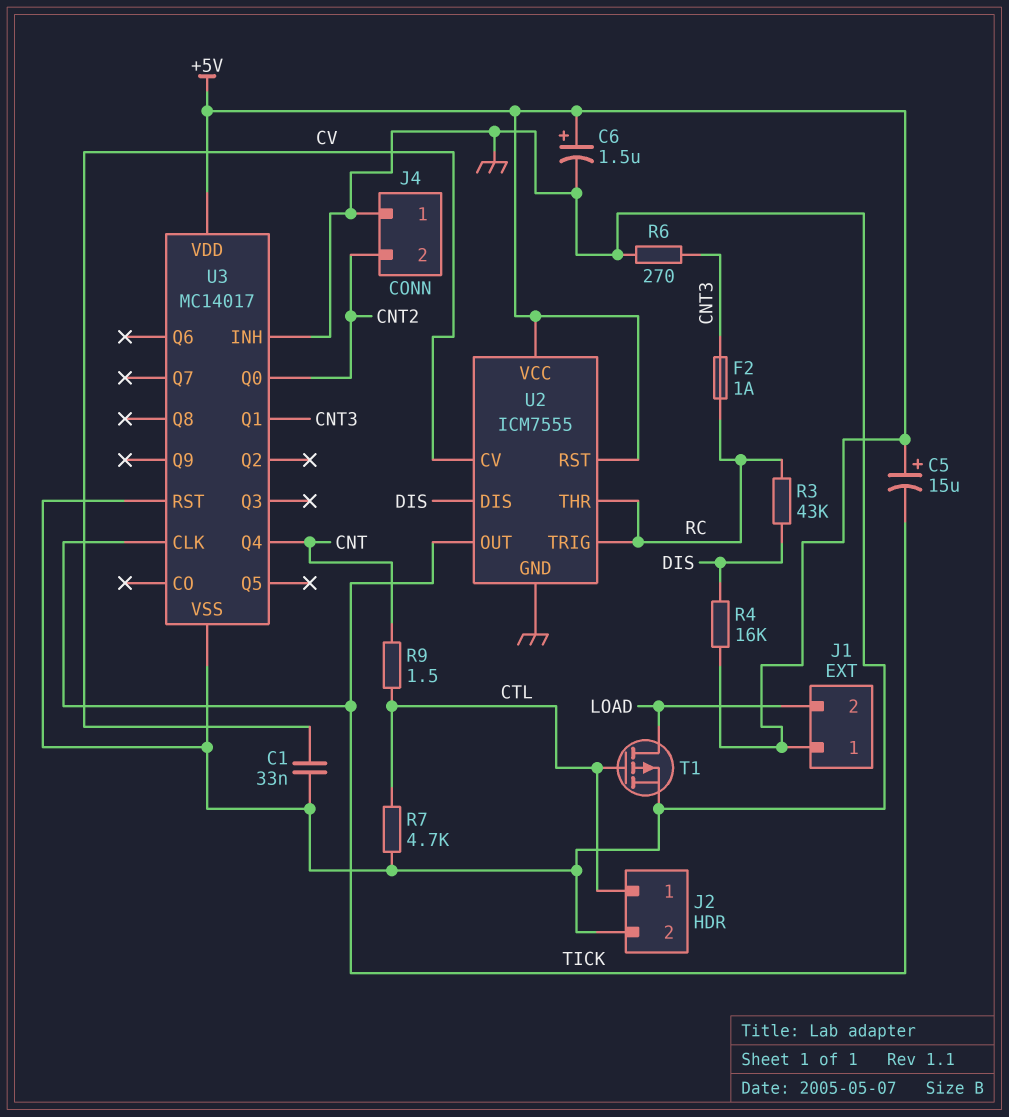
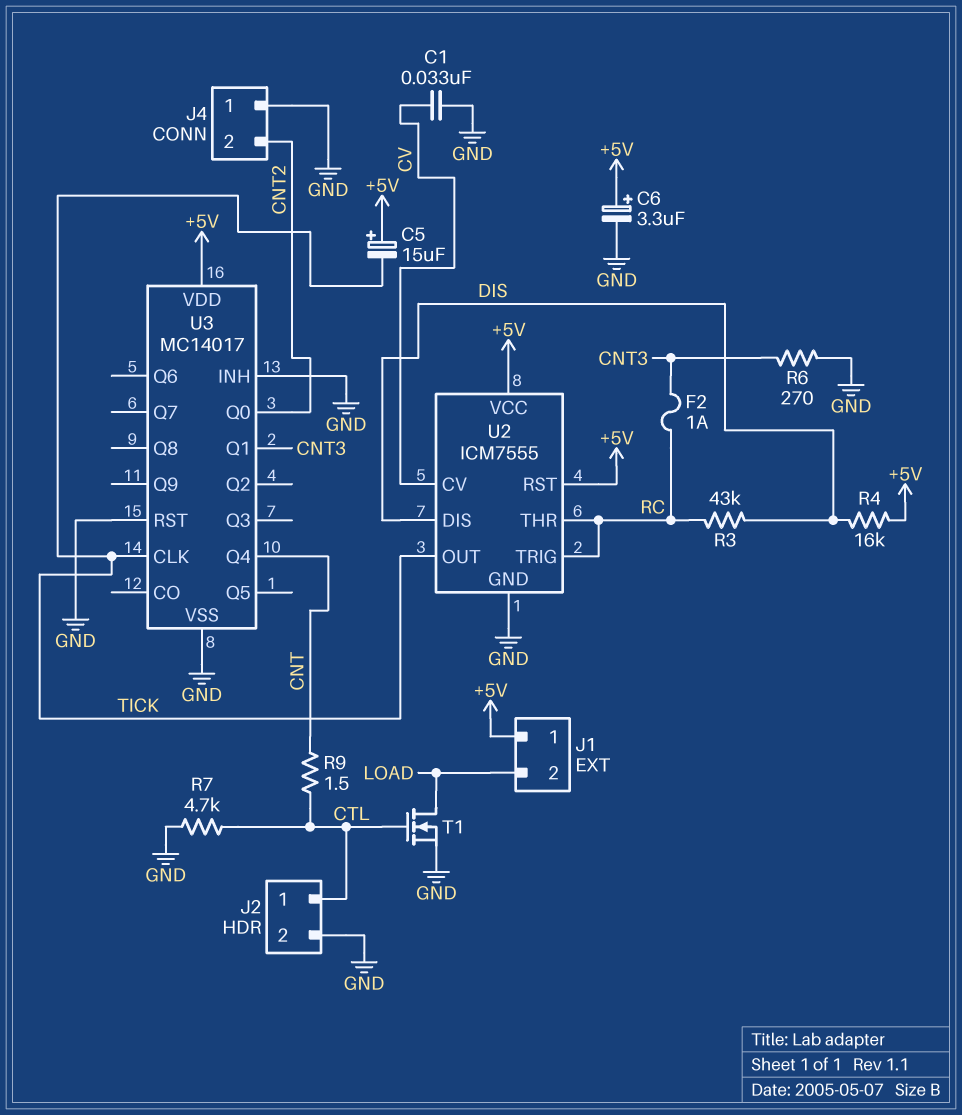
C6: 1.5uF (plus +5V, minus GND) -> 3.3uF (plus +5V, minus GND)
T1: PMOS (G CTL, D LOAD, S GND) -> NMOS (G CTL, D LOAD, S GND)

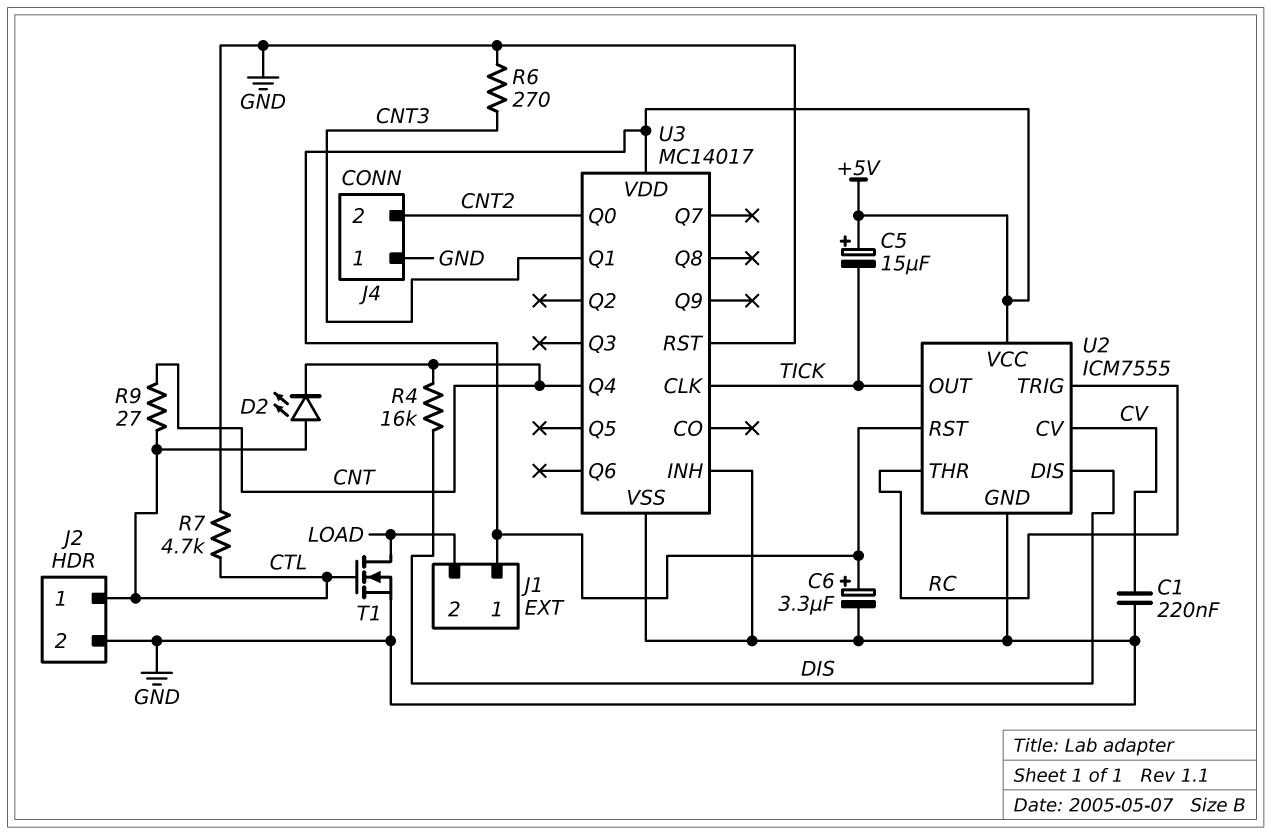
C1: 33nF (CV, GND) -> 220nF (CV, GND)
D2: none -> LED (A CTL, K CNT)
F2: 1A (CNT3, RC) -> none
R3: 43k (DIS, RC) -> none
R4: 16k (+5V, DIS) -> 16k (CNT, DIS)
R9: 1.5 (CNT, CTL) -> 27 (CNT, CTL)

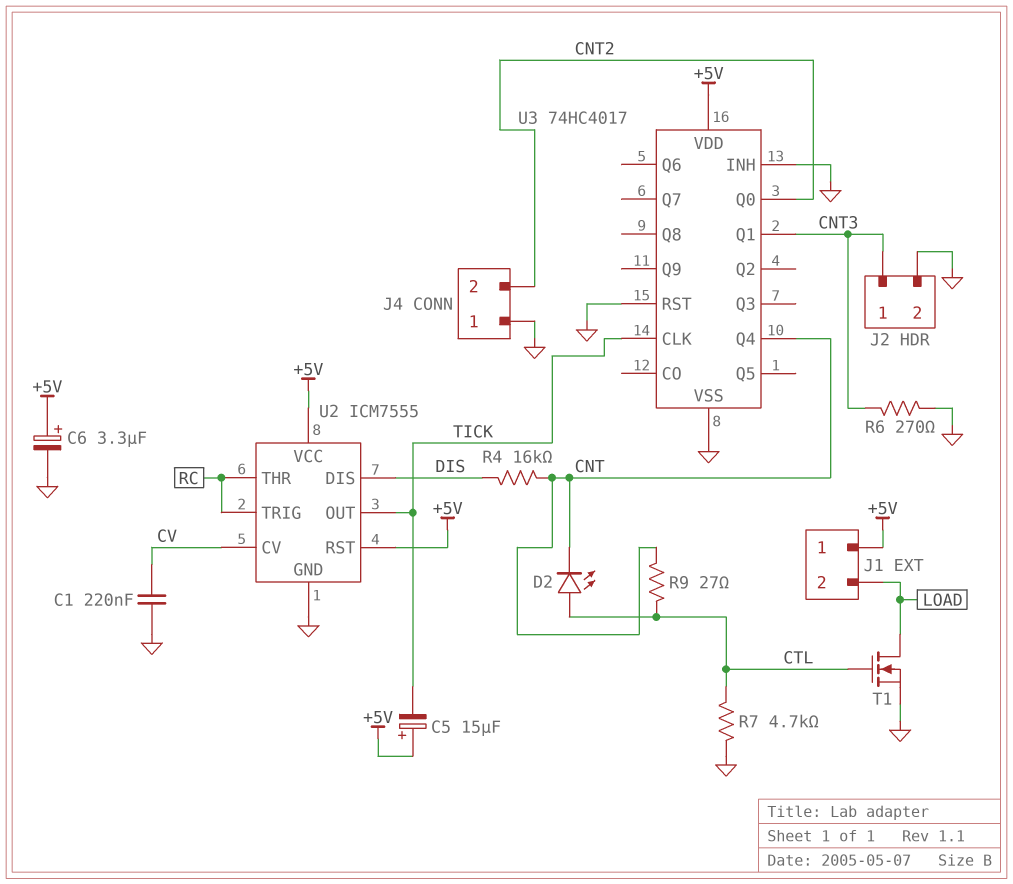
J2 pin 1: CTL -> CNT3
U3: MC14017 -> 74HC4017

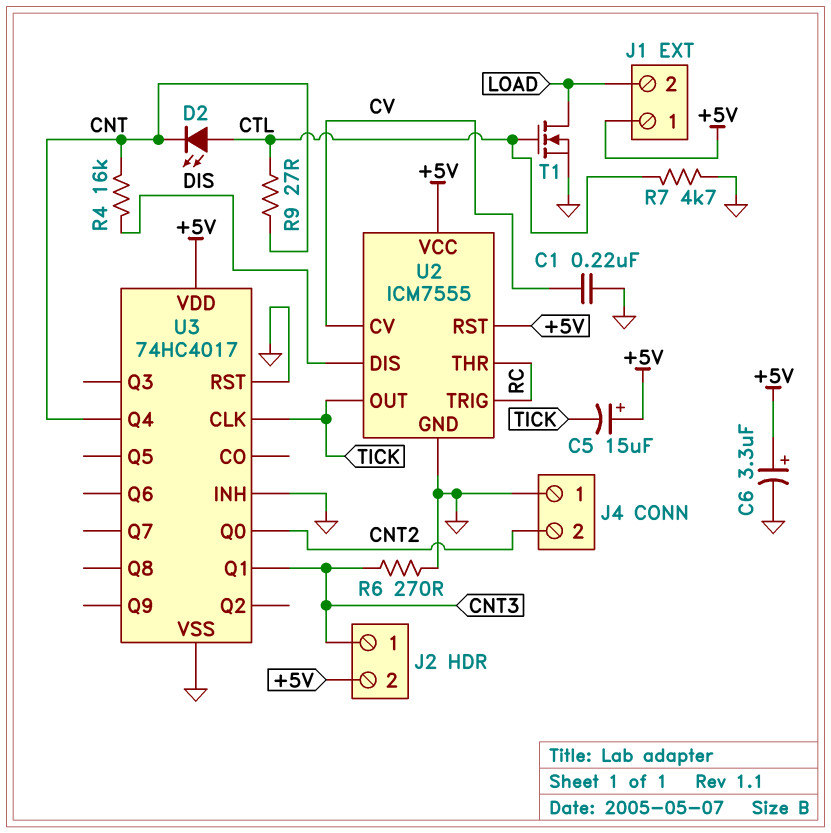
J2 pin 2: GND -> +5V

